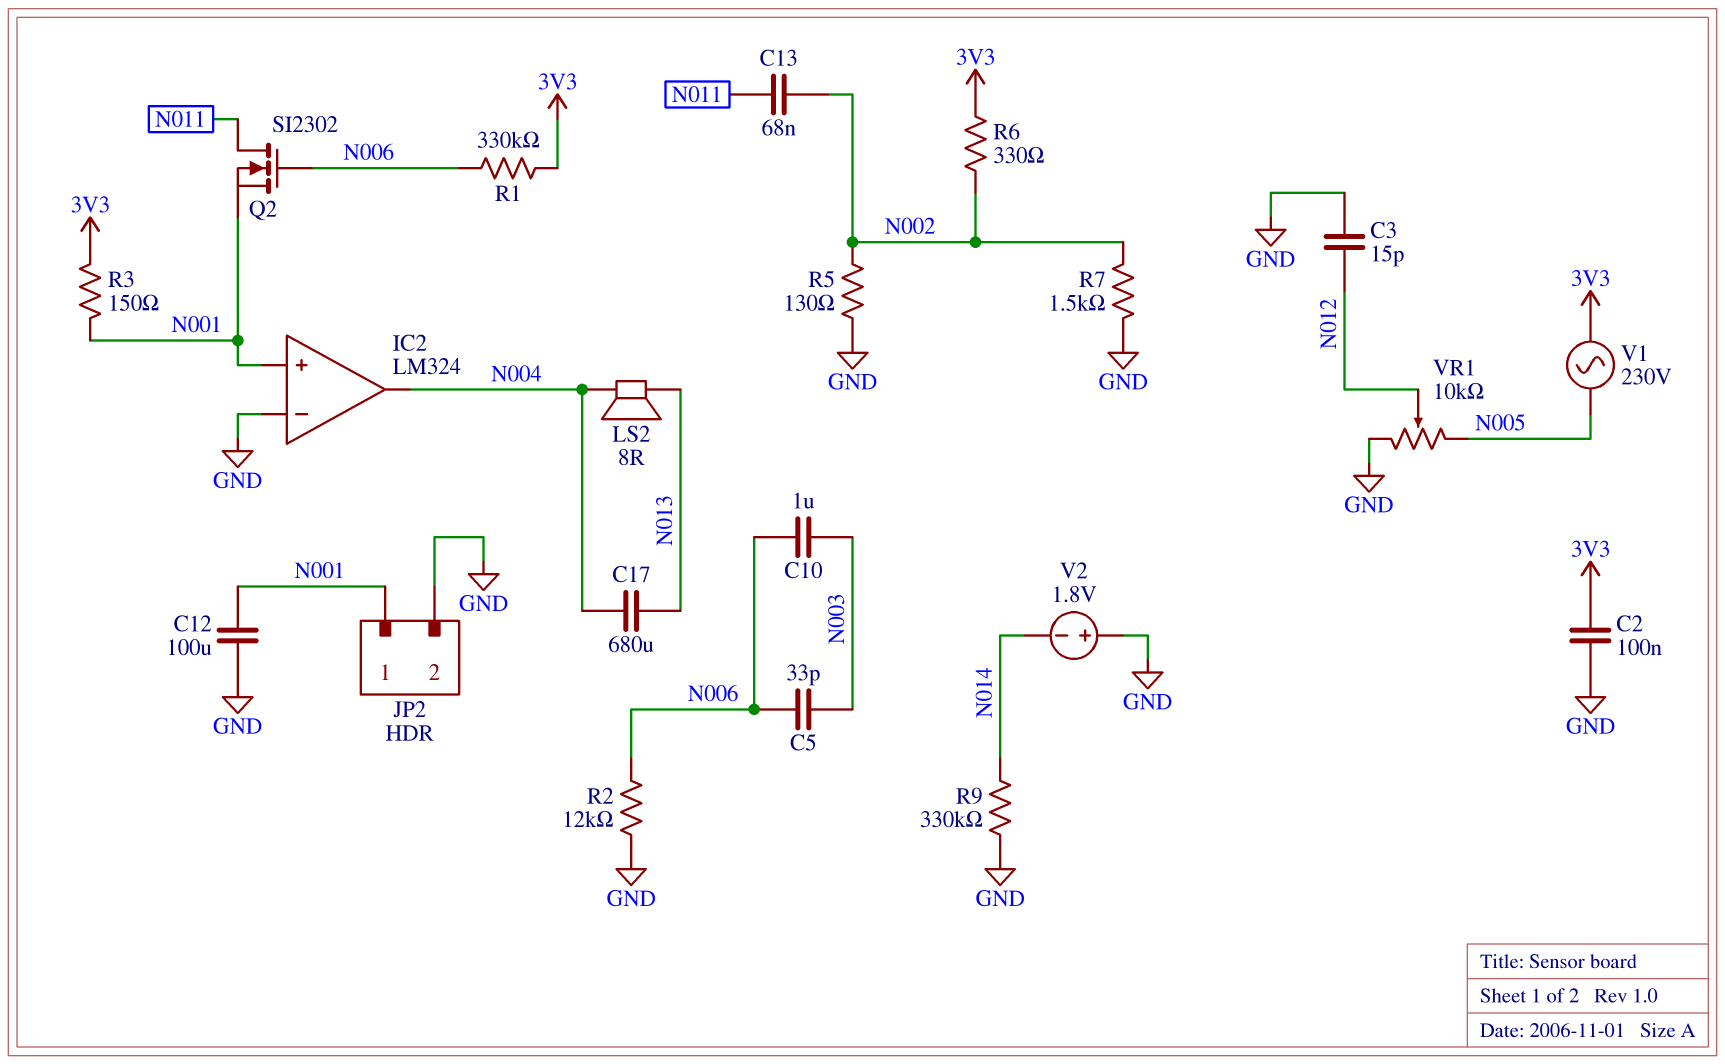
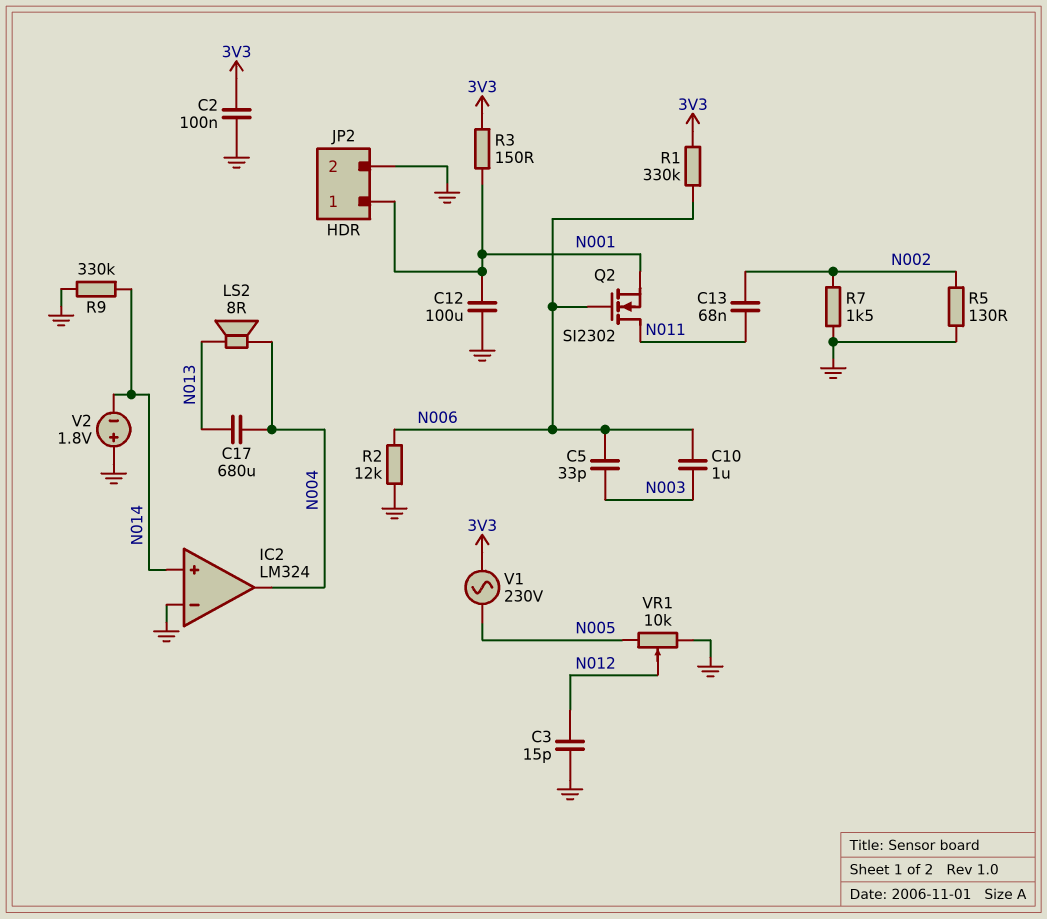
IC2 pin in+: N001 -> N014
R6: 330 (3V3, N002) -> none

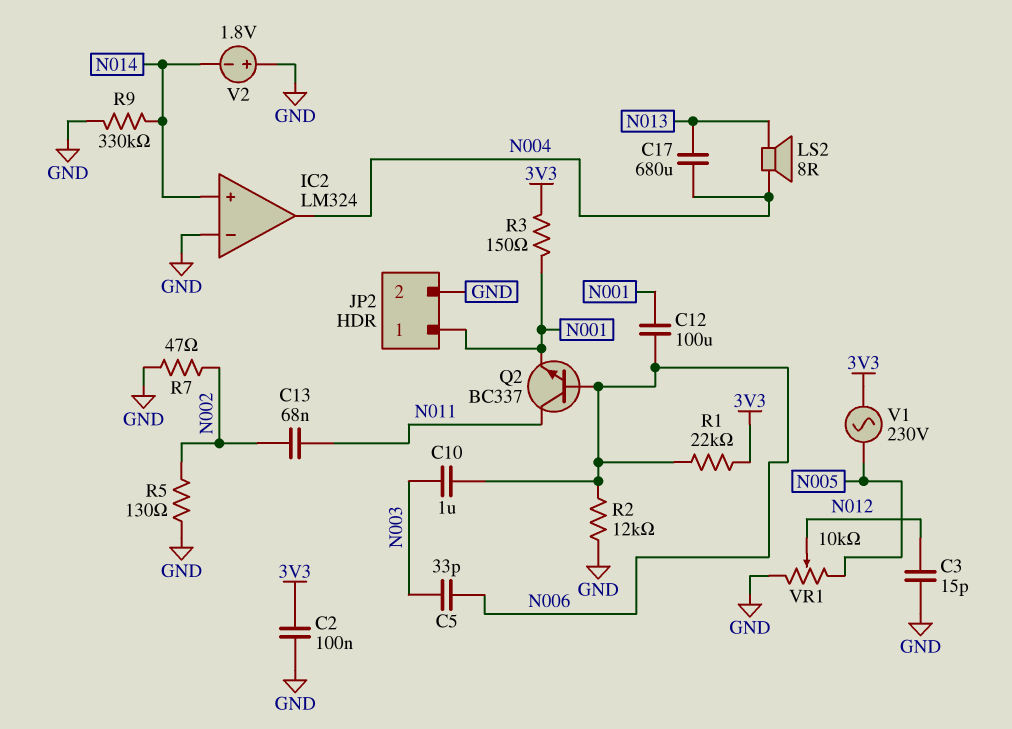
C12: 100uF (GND, N001) -> 100uF (N001, N006)
Q2: NMOS SI2302 (G N006, D N011, S N001) -> NPN BC337 (B N006, C N011, E N001)
R1: 330k (3V3, N006) -> 22k (3V3, N006)
R7: 1.5k (GND, N002) -> 47 (GND, N002)

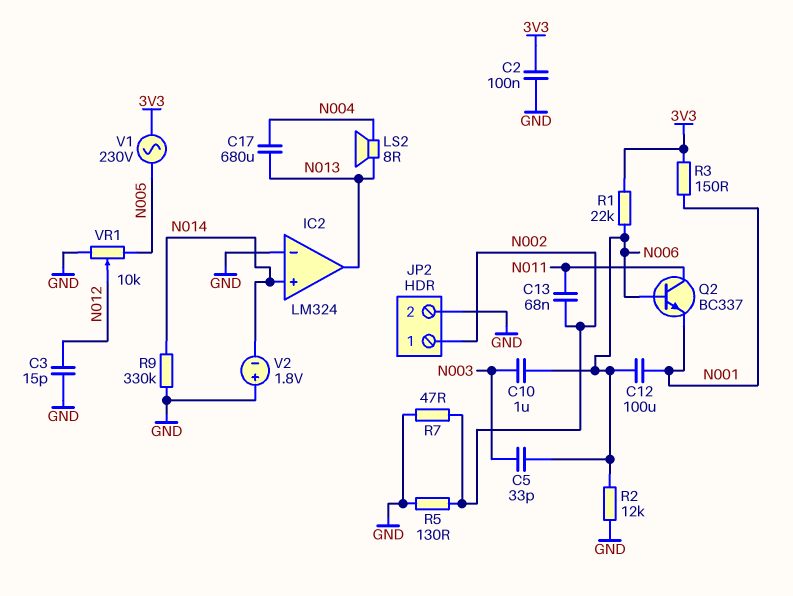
IC2 pin out: N004 -> N013
JP2 pin 1: N001 -> N002

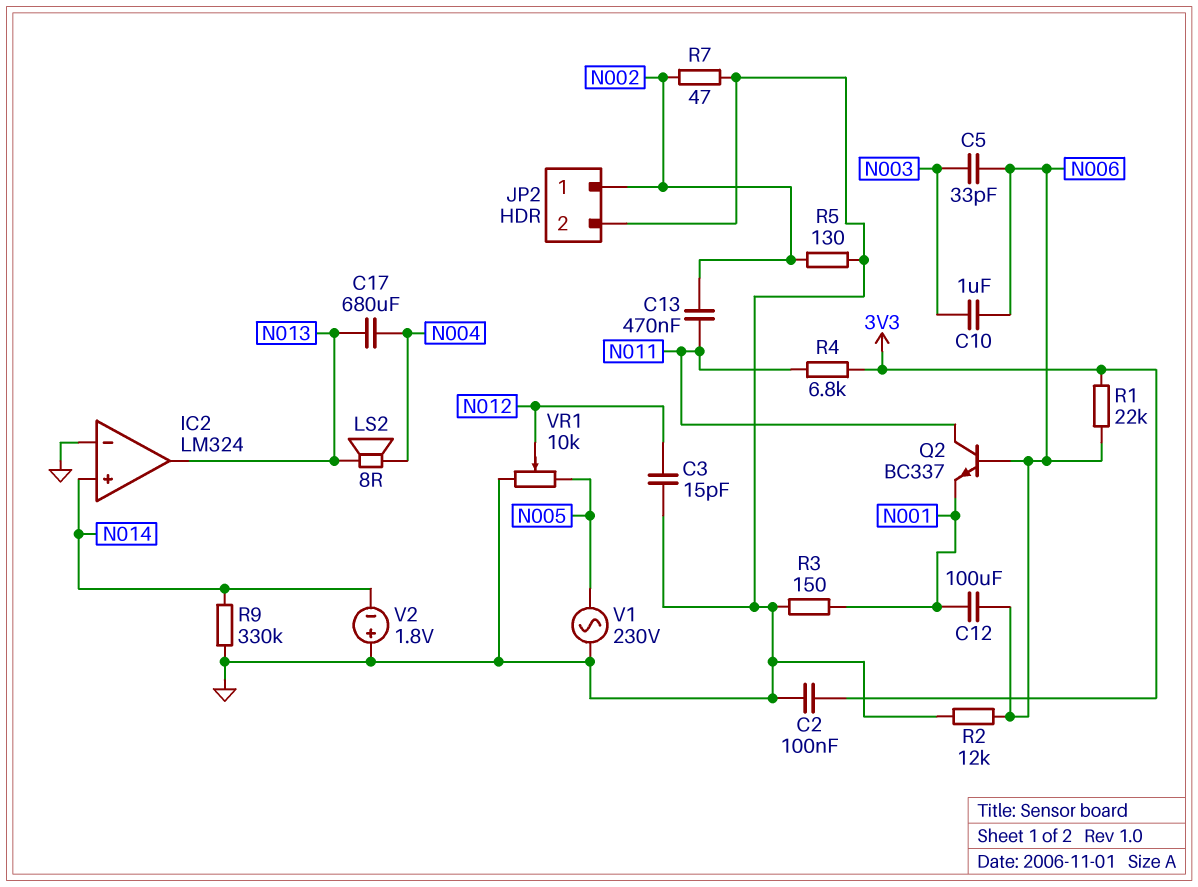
C13: 68nF (N002, N011) -> 470nF (N002, N011)
R3: 150 (3V3, N001) -> 150 (GND, N001)
R4: none -> 6.8k (3V3, N011)
V1: AC 230V (3V3, N005) -> AC 230V (GND, N005)

